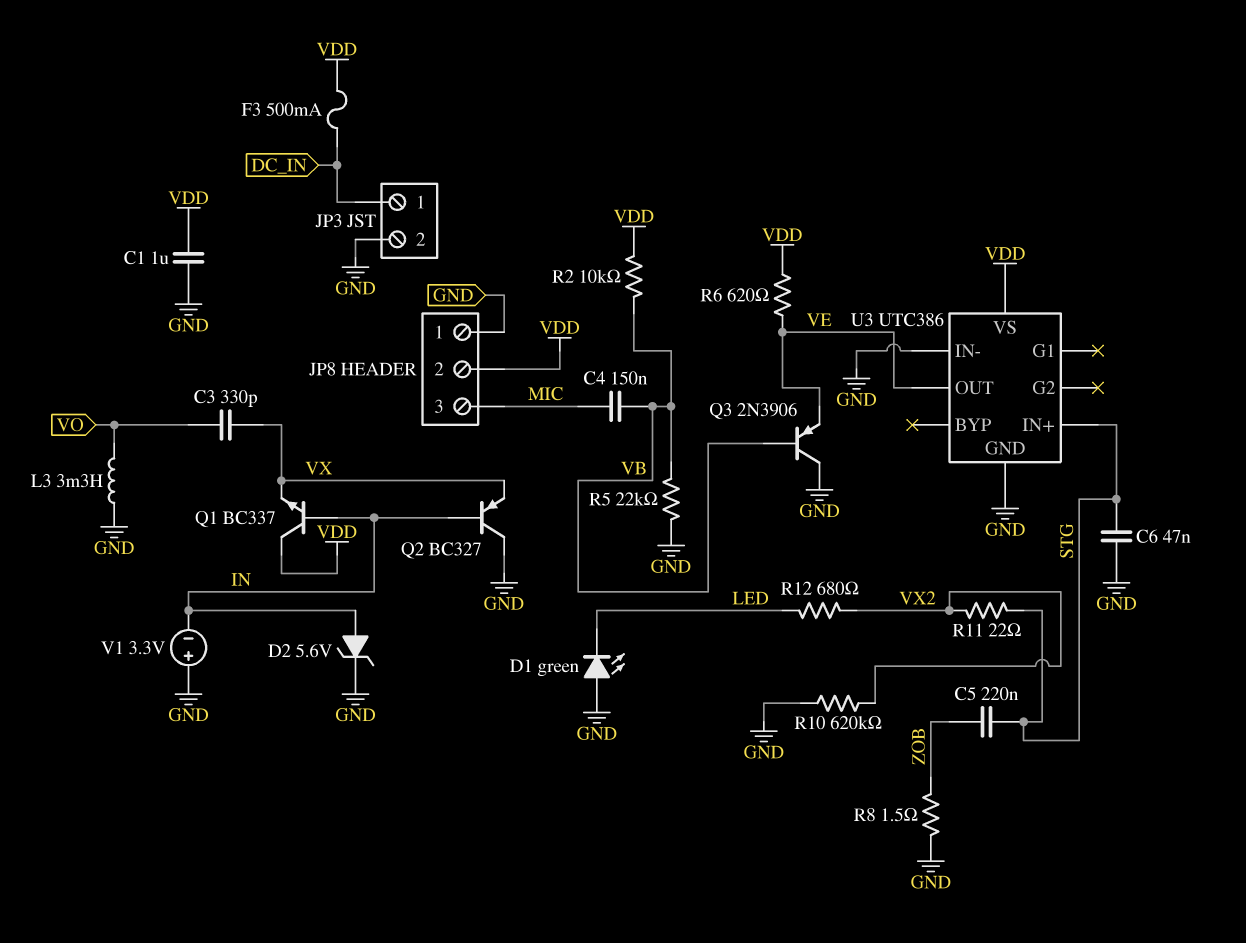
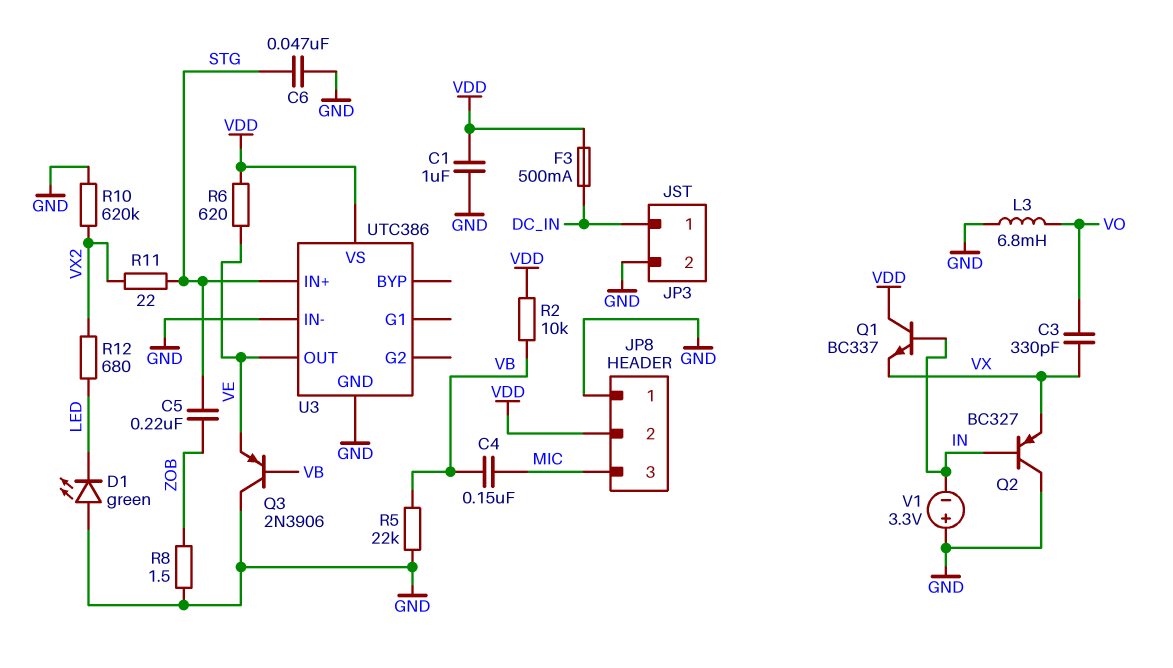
D2: zener 5.6V (A IN, K GND) -> none
L3: 3.3mH (GND, VO) -> 6.8mH (GND, VO)

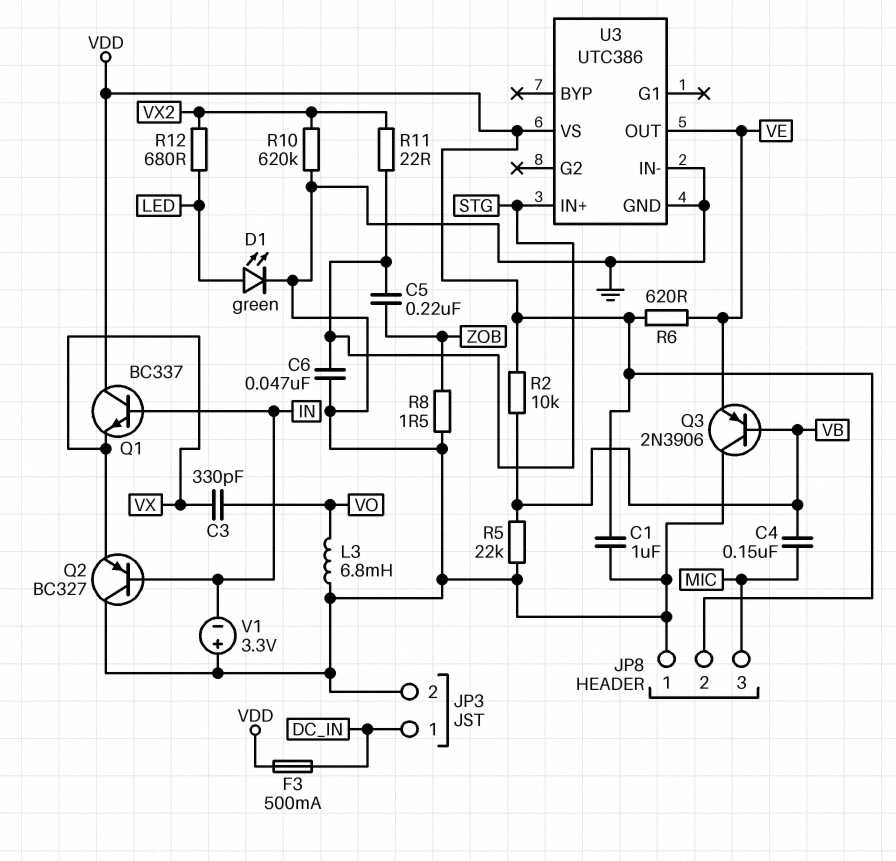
D1: LED green (A GND, K LED) -> LED green (A LED, K GND)

